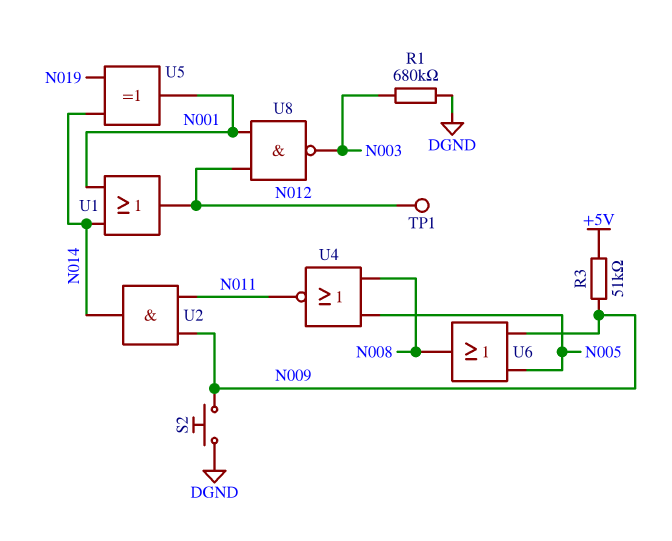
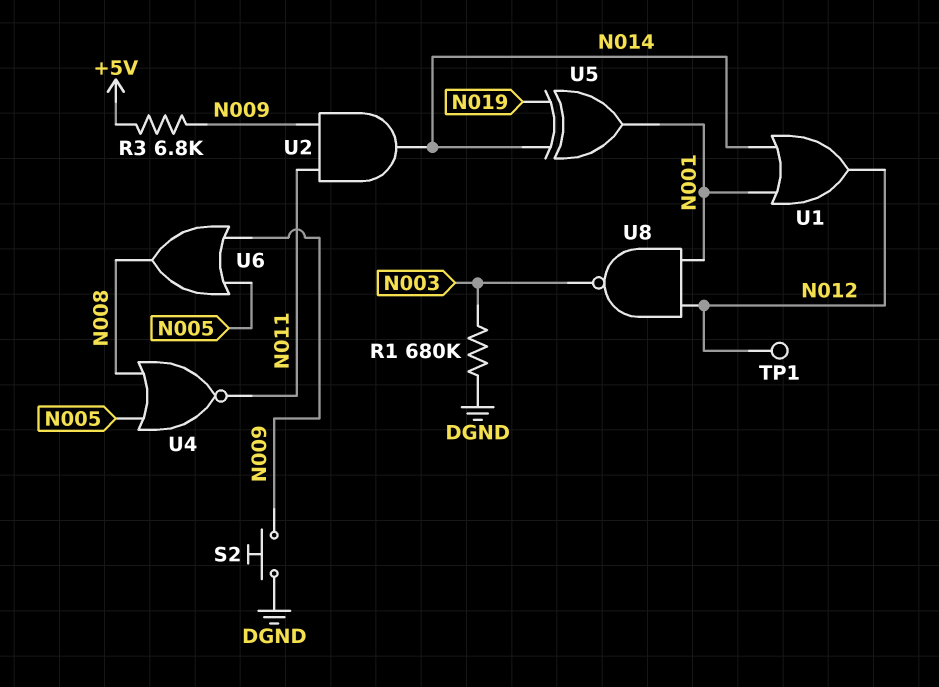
R3: 51k (+5V, N009) -> 6.8k (+5V, N009)

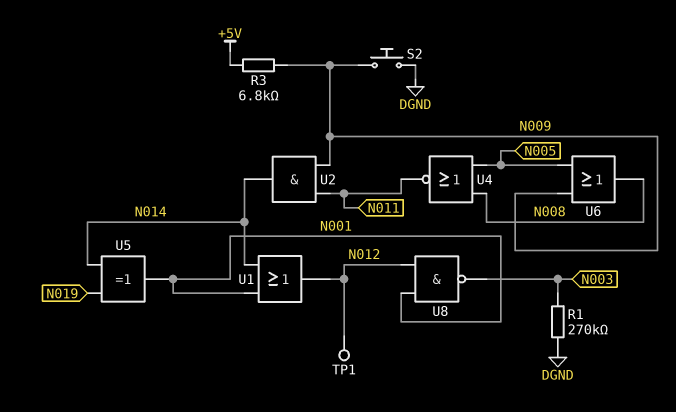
R1: 680k (DGND, N003) -> 270k (DGND, N003)

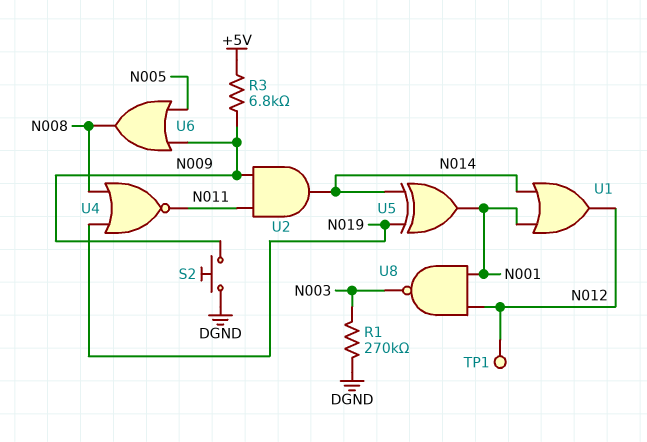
U4: NOR (in N005, in N008, out N011) -> NOR (in N008, in N019, out N011)

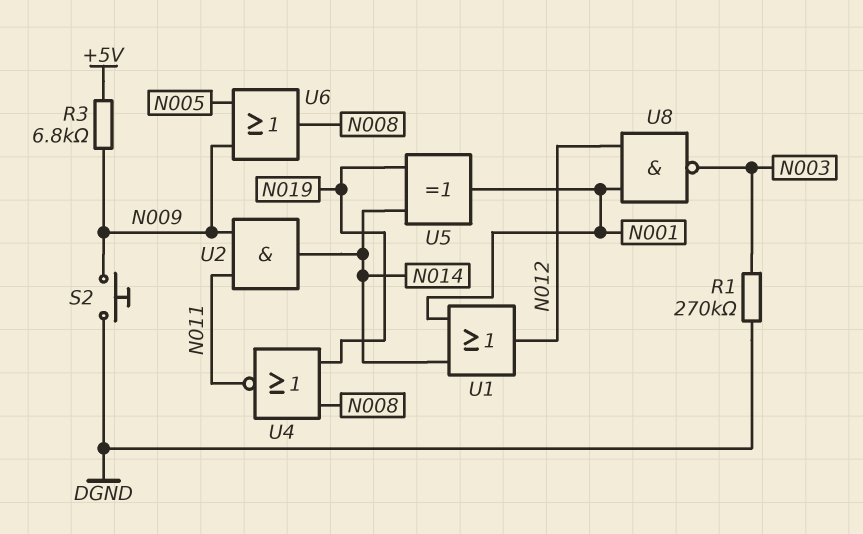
TP1: test point (N012) -> none

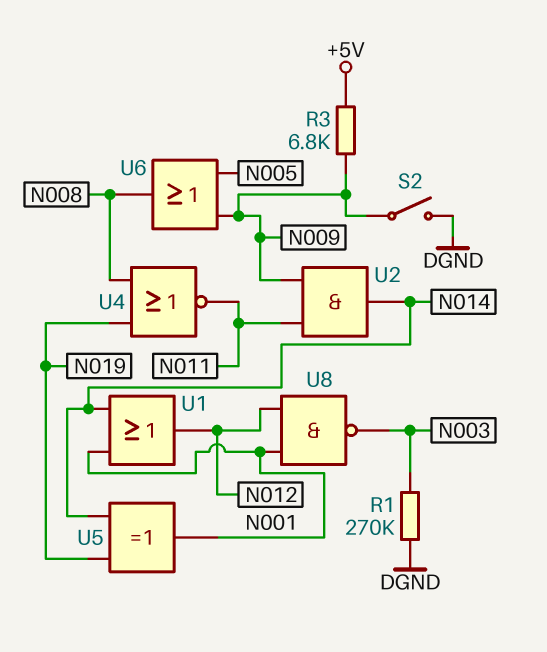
S2: button (DGND, N009) -> switch (DGND, N009)

